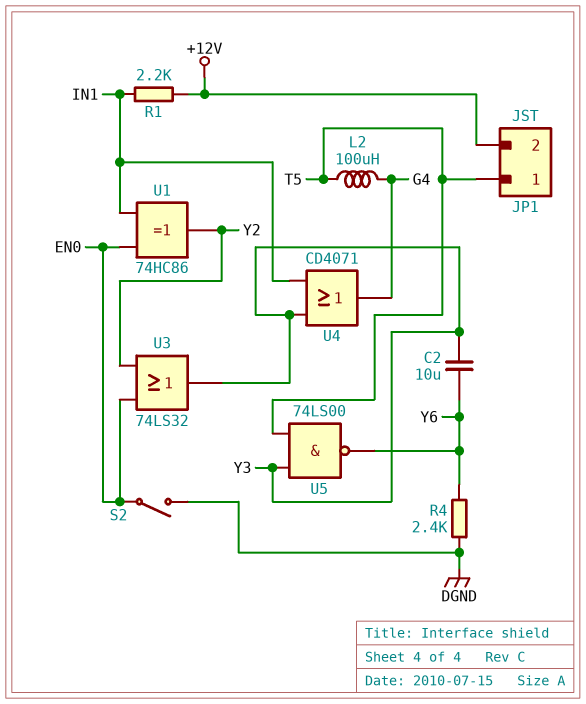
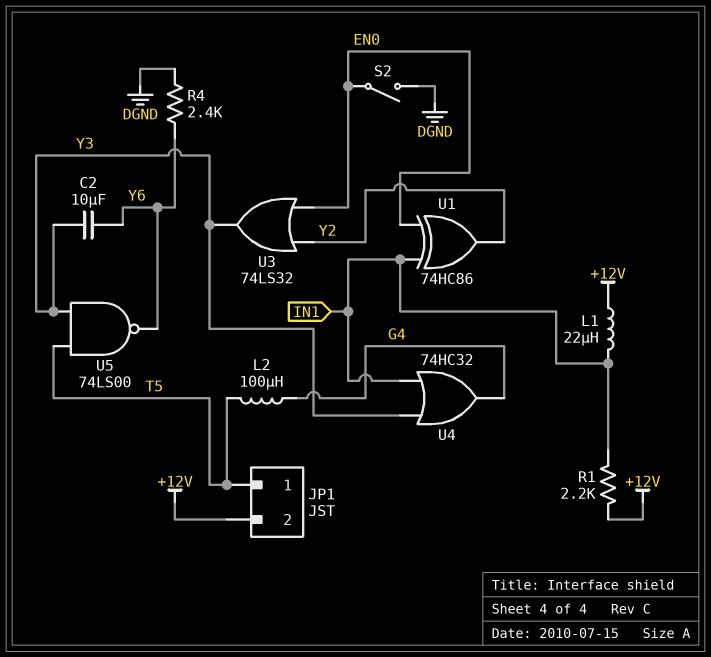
L1: none -> 22uH (+12V, IN1)
U4: OR CD4071 (in IN1, in Y3, out G4) -> OR 74HC32 (in IN1, in Y3, out G4)

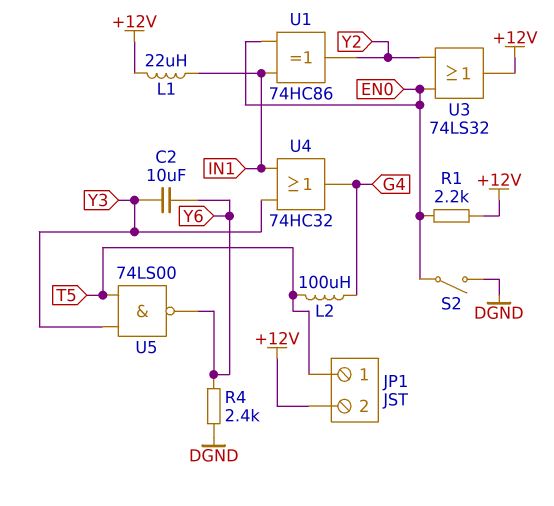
R1: 2.2k (+12V, IN1) -> 2.2k (+12V, EN0)
U3: OR 74LS32 (in EN0, in Y2, out Y3) -> OR 74LS32 (in EN0, in Y2, out +12V)

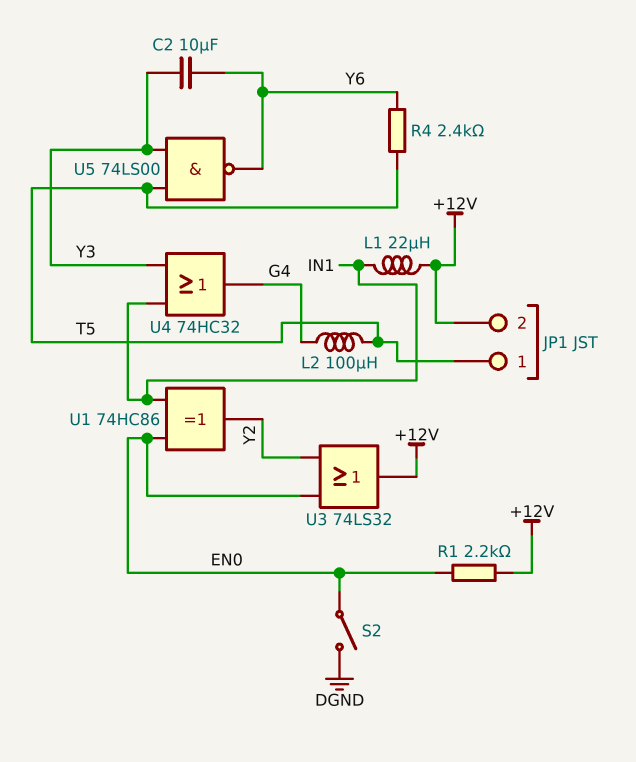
R4: 2.4k (DGND, Y6) -> 2.4k (T5, Y6)

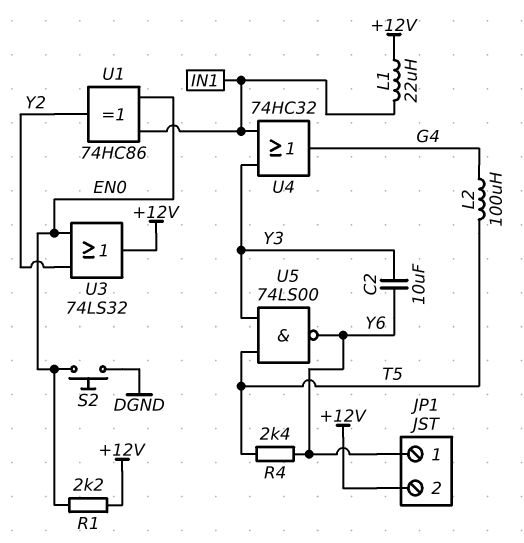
JP1 pin 1: T5 -> Y6
S2: switch (DGND, EN0) -> button (DGND, EN0)

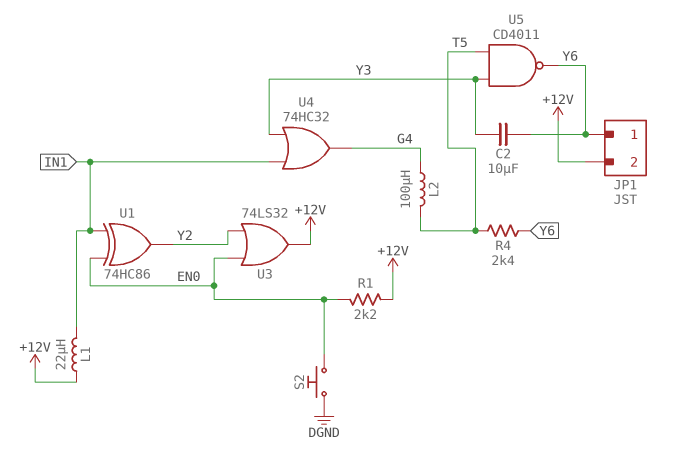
U5: NAND 74LS00 (in T5, in Y3, out Y6) -> NAND CD4011 (in T5, in Y3, out Y6)

